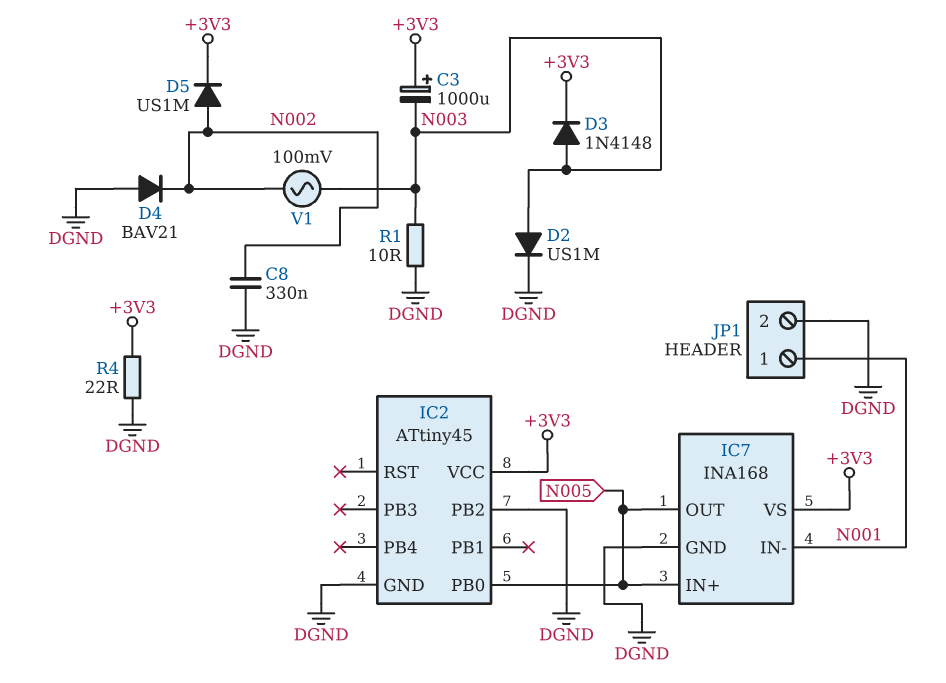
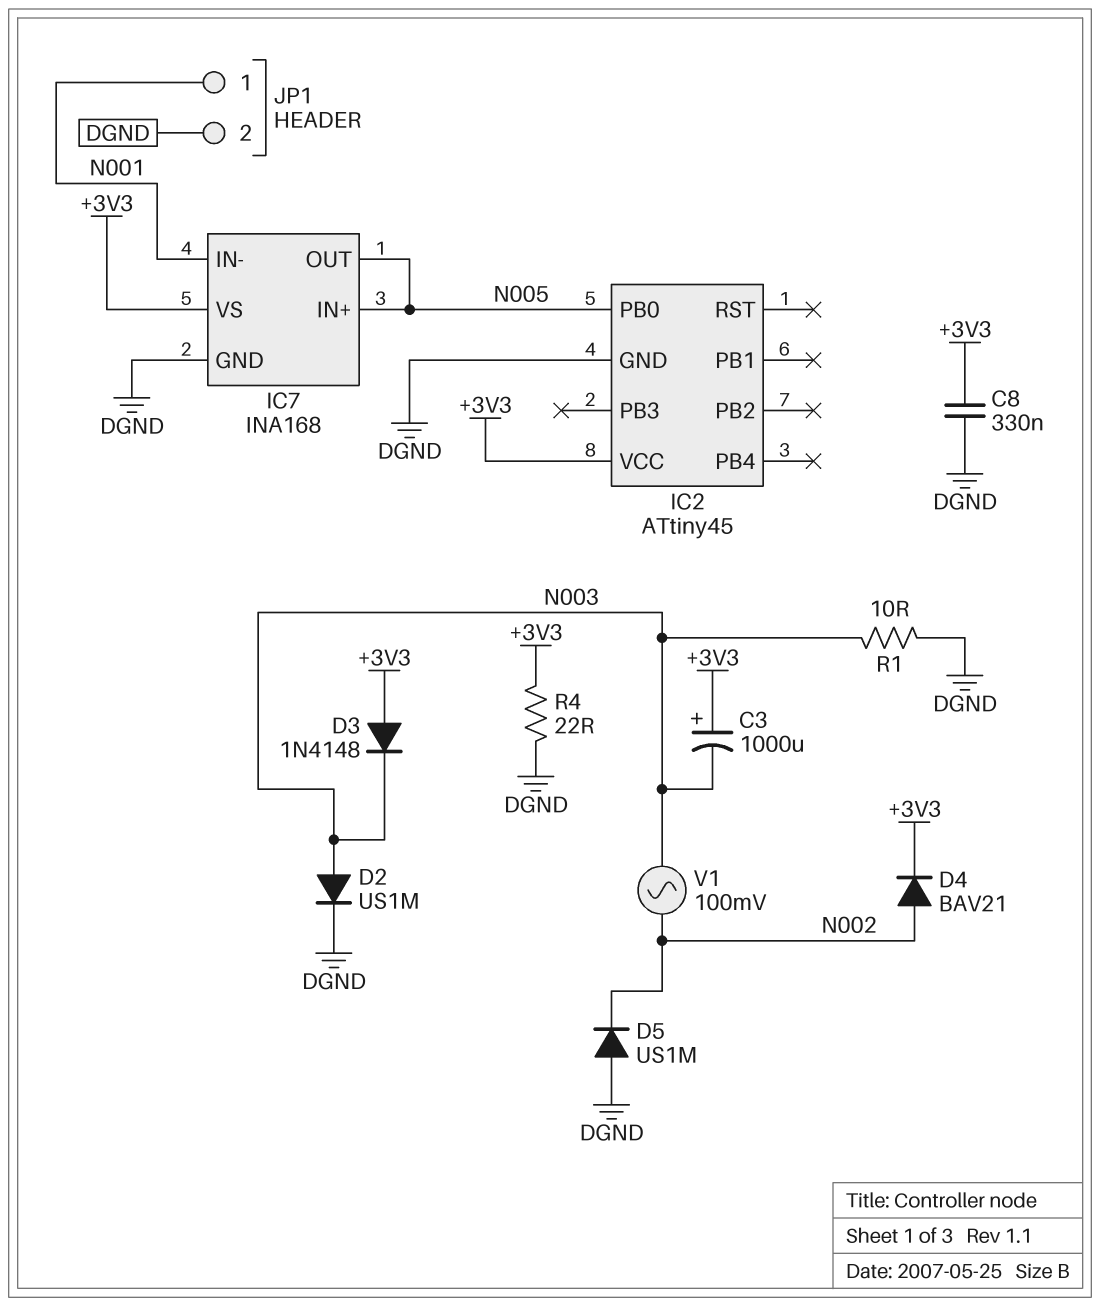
C8: 330nF (DGND, N002) -> 330nF (+3V3, DGND)
D3: diode 1N4148 (A N003, K +3V3) -> diode 1N4148 (A +3V3, K N003)
D4: diode BAV21 (A DGND, K N002) -> diode BAV21 (A N002, K +3V3)
D5: diode US1M (A N002, K +3V3) -> diode US1M (A DGND, K N002)
IC2 pin PB2: DGND -> none

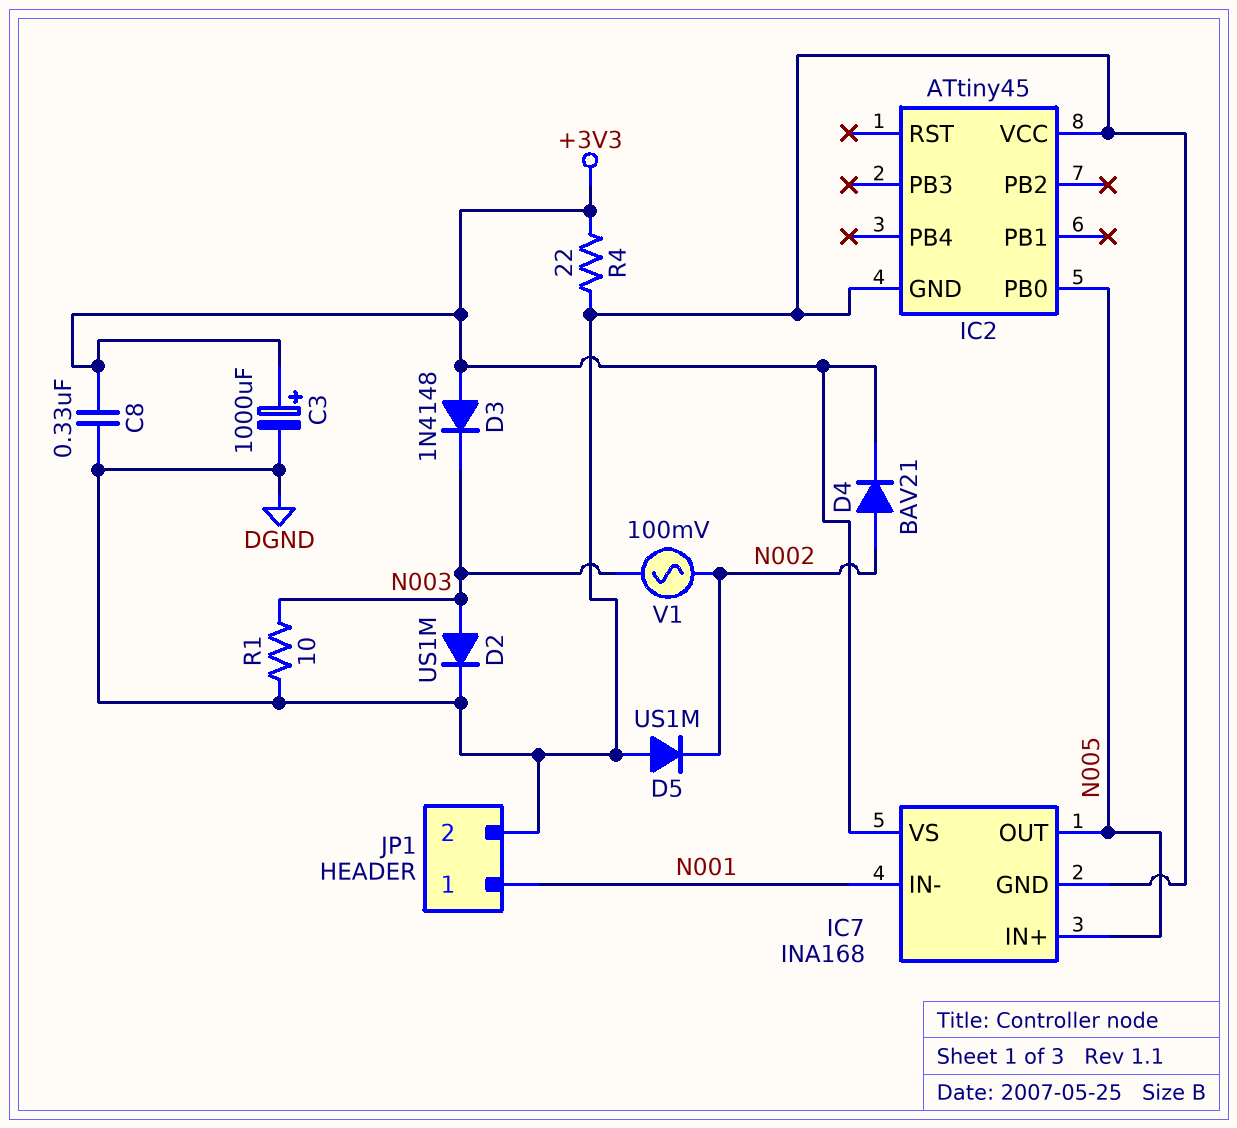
C3: 1000uF (plus +3V3, minus N003) -> 1000uF (plus +3V3, minus DGND)
IC2 pin VCC: +3V3 -> DGND

